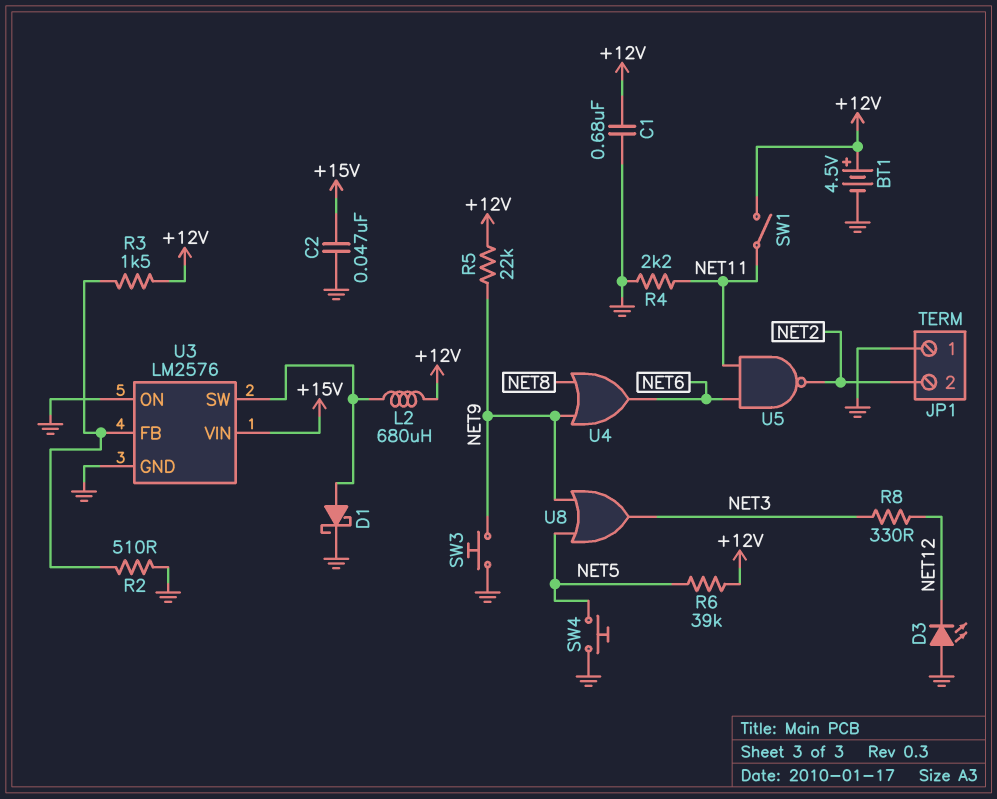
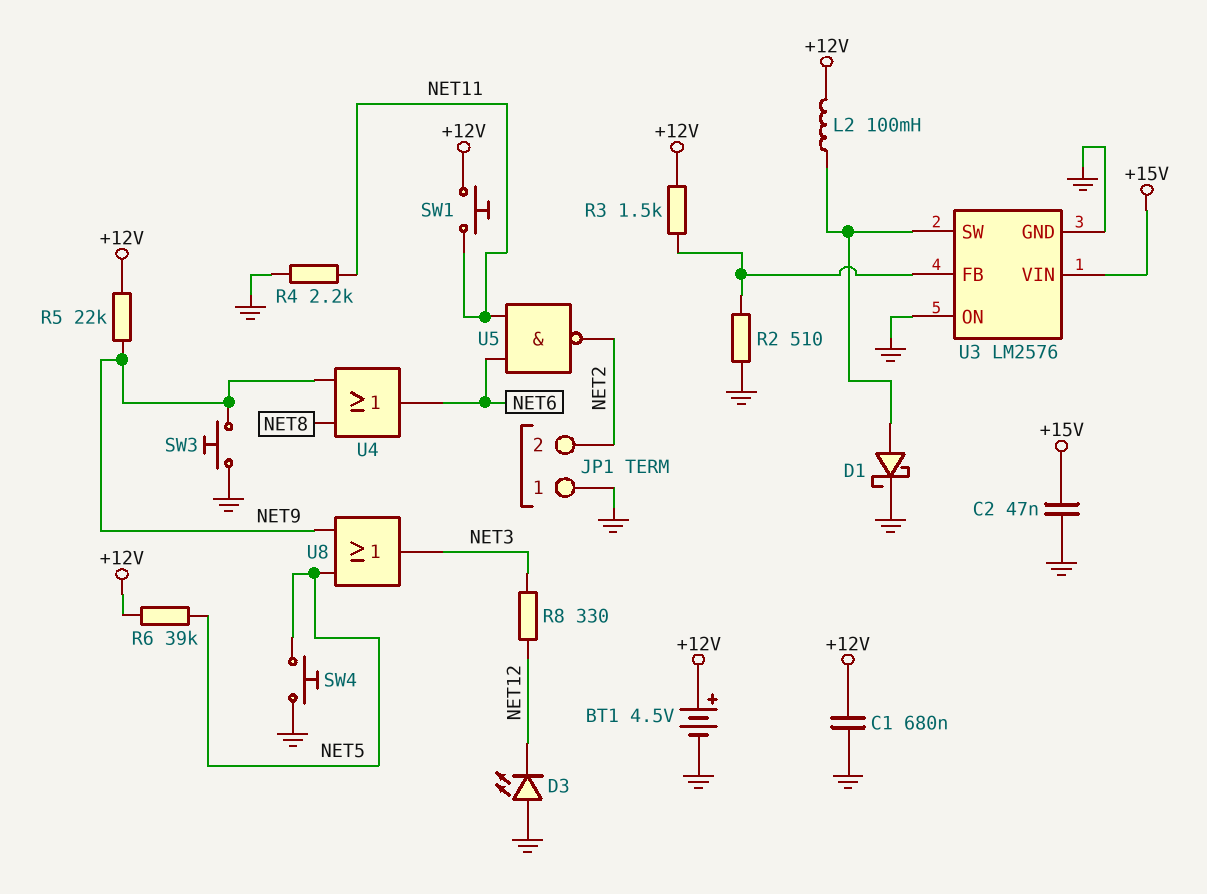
L2: 680uH (+12V, U3/SW) -> 100mH (+12V, U3/SW)
SW1: switch (+12V, NET11) -> button (+12V, NET11)

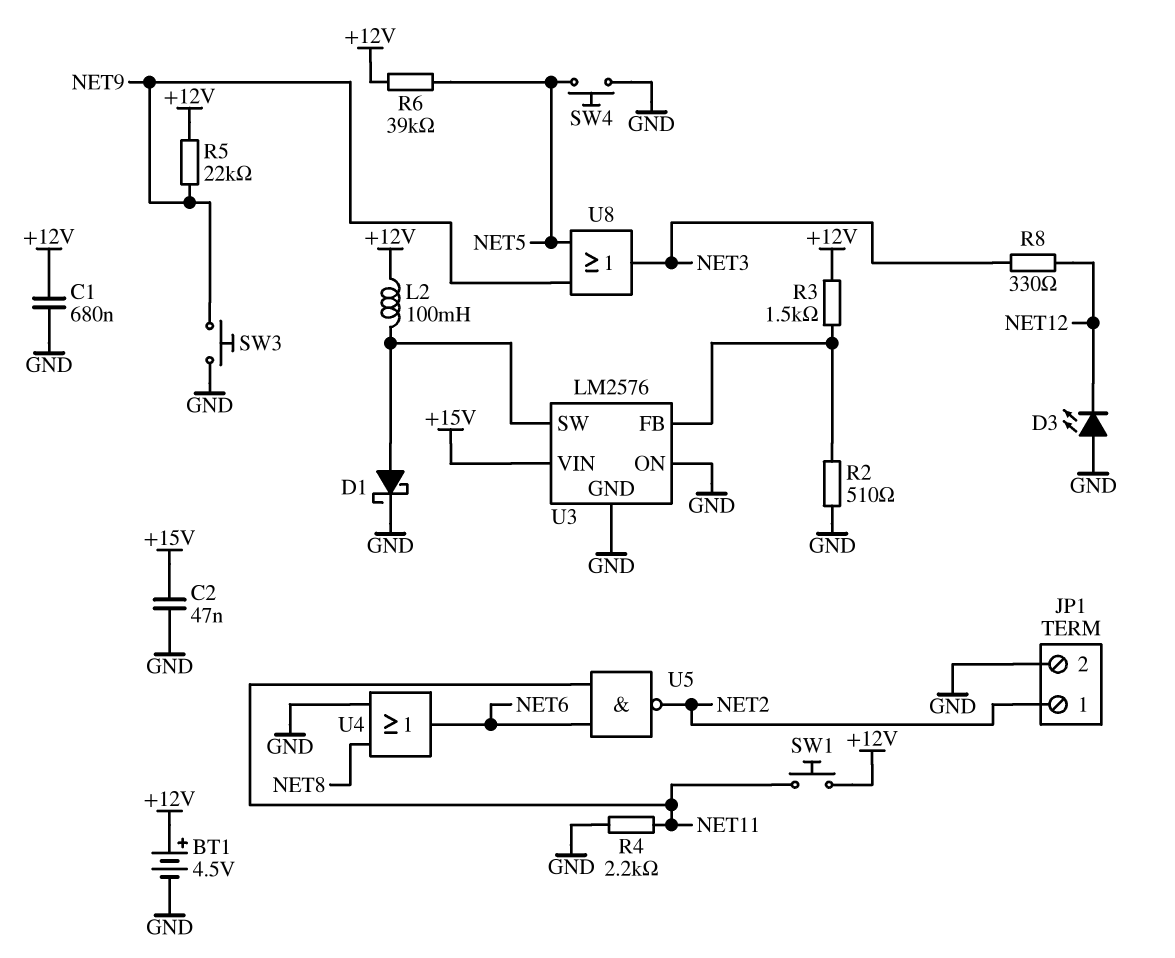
JP1 pin 1: GND -> NET2
JP1 pin 2: NET2 -> GND
U4: OR (in NET8, in NET9, out NET6) -> OR (in GND, in NET8, out NET6)

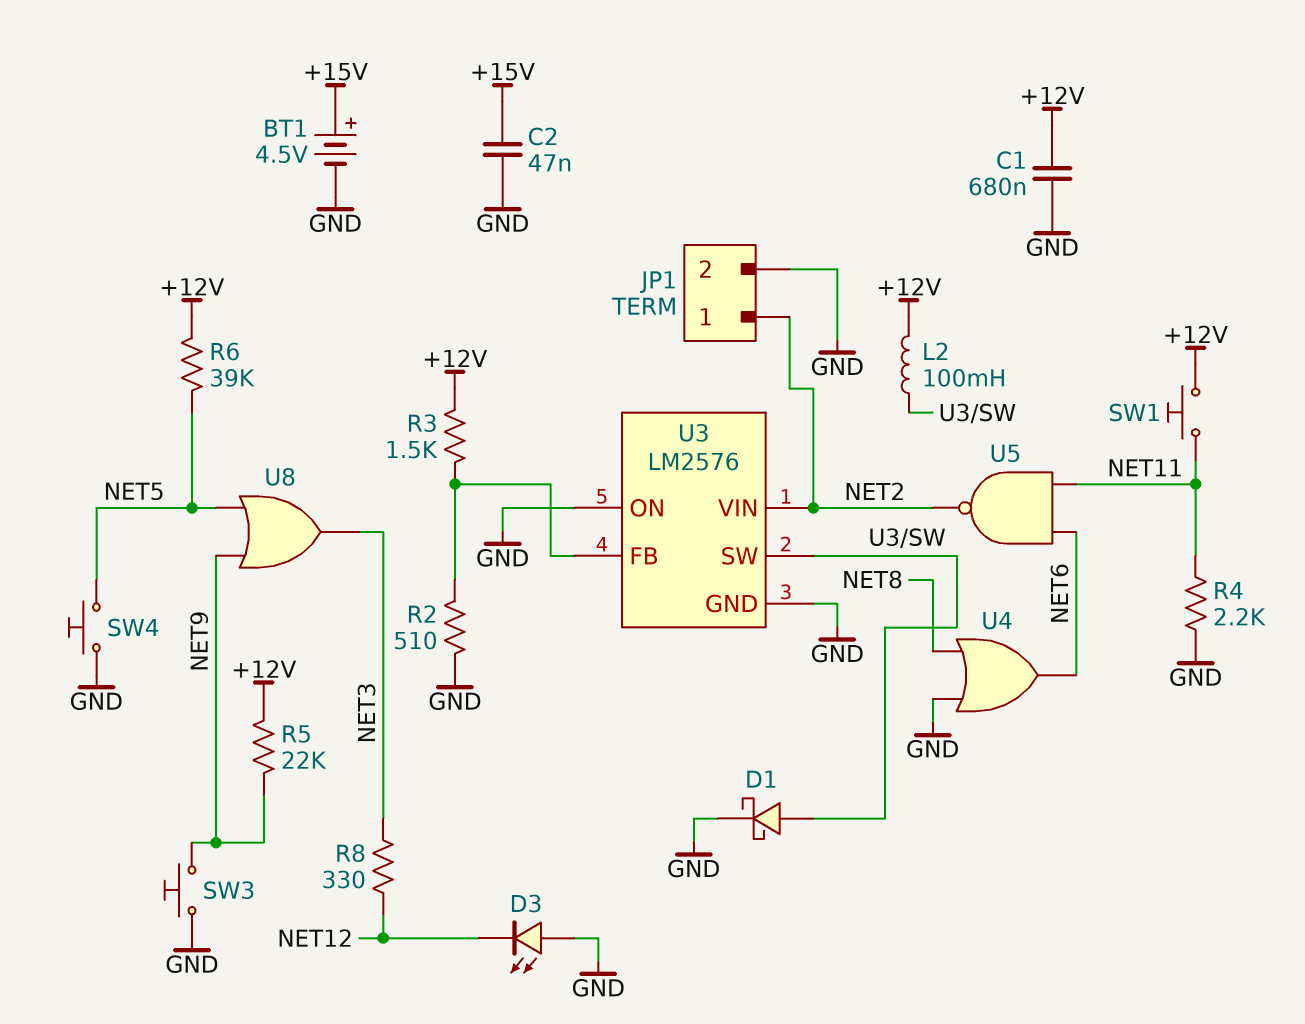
BT1: 4.5V (plus +12V, minus GND) -> 4.5V (plus +15V, minus GND)
U3 pin VIN: +15V -> NET2

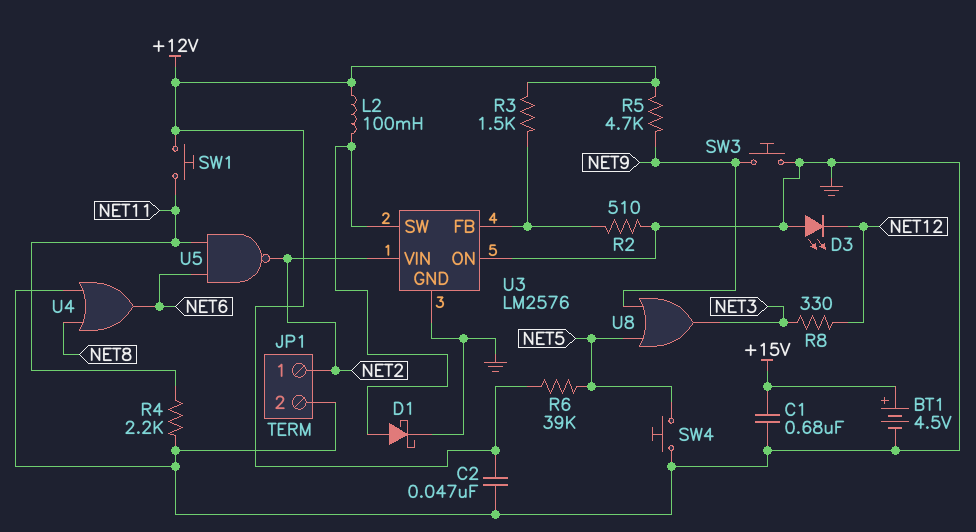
C1: 680nF (+12V, GND) -> 680nF (+15V, GND)
C2: 47nF (+15V, GND) -> 47nF (+12V, GND)
R5: 22k (+12V, NET9) -> 4.7k (+12V, NET9)

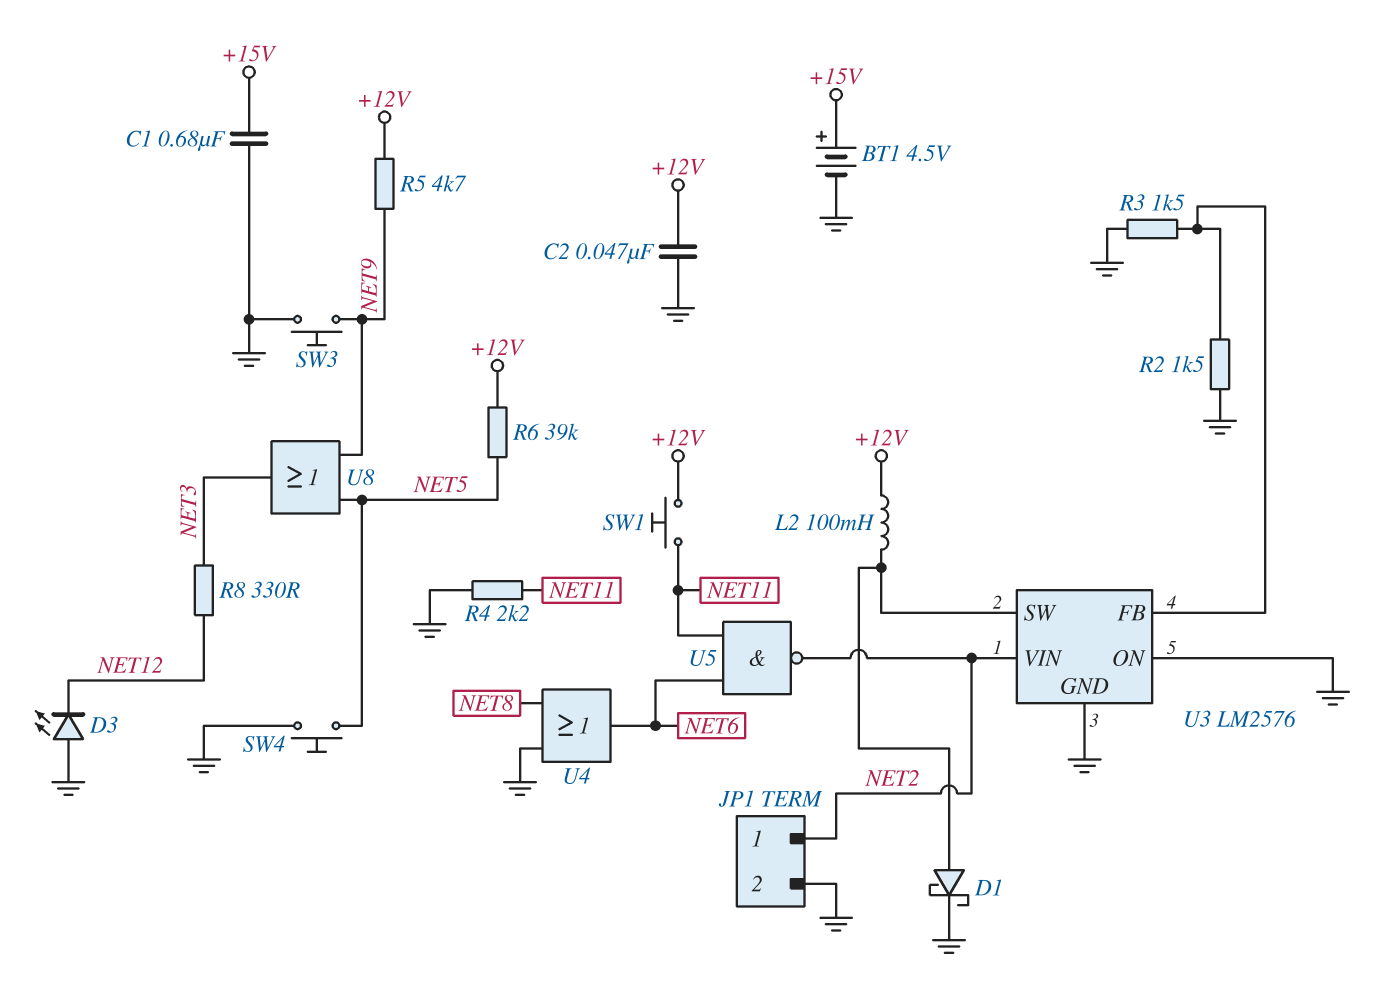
R2: 510 (GND, U3/FB) -> 1.5k (GND, U3/FB)
R3: 1.5k (+12V, U3/FB) -> 1.5k (GND, U3/FB)

